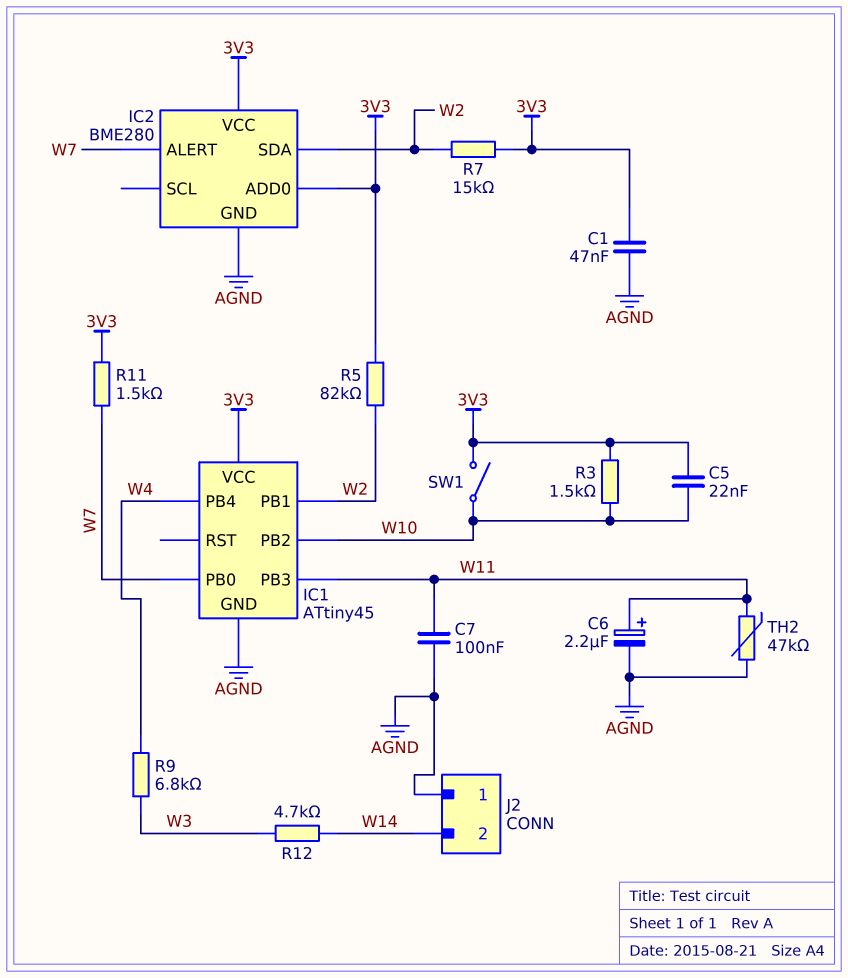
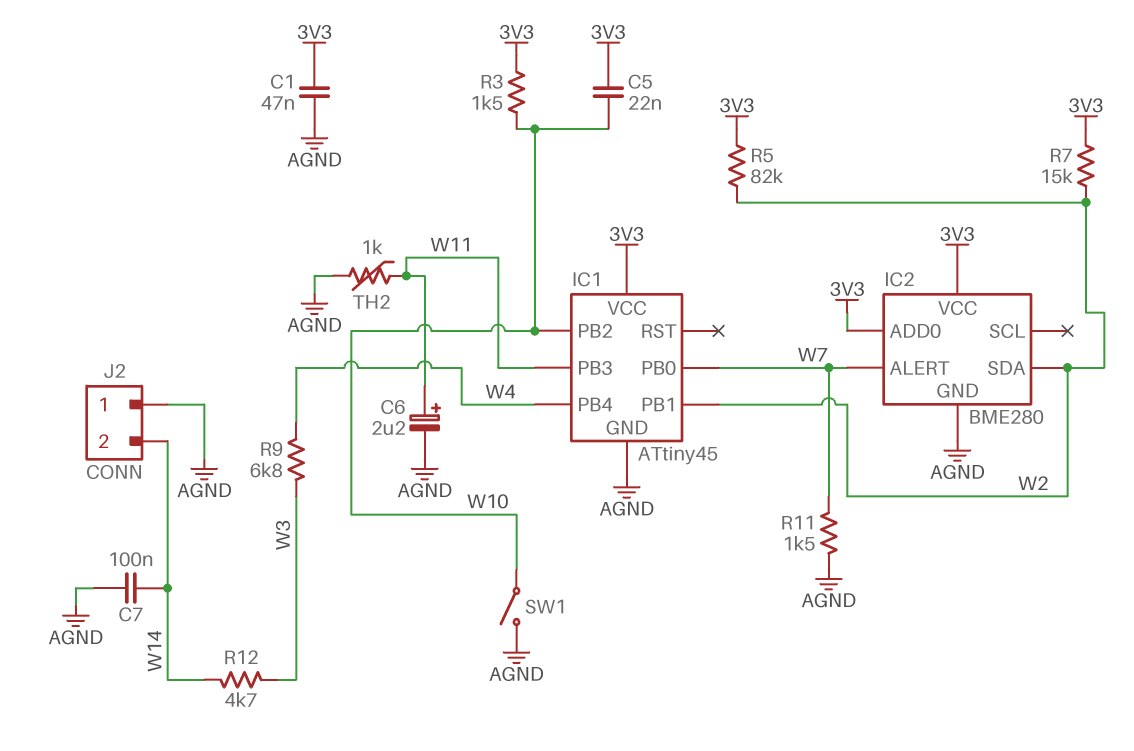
C7: 100nF (AGND, W11) -> 100nF (AGND, W14)
R11: 1.5k (3V3, W7) -> 1.5k (AGND, W7)
SW1: switch (3V3, W10) -> switch (AGND, W10)
TH2: 47k (AGND, W11) -> 1k (AGND, W11)

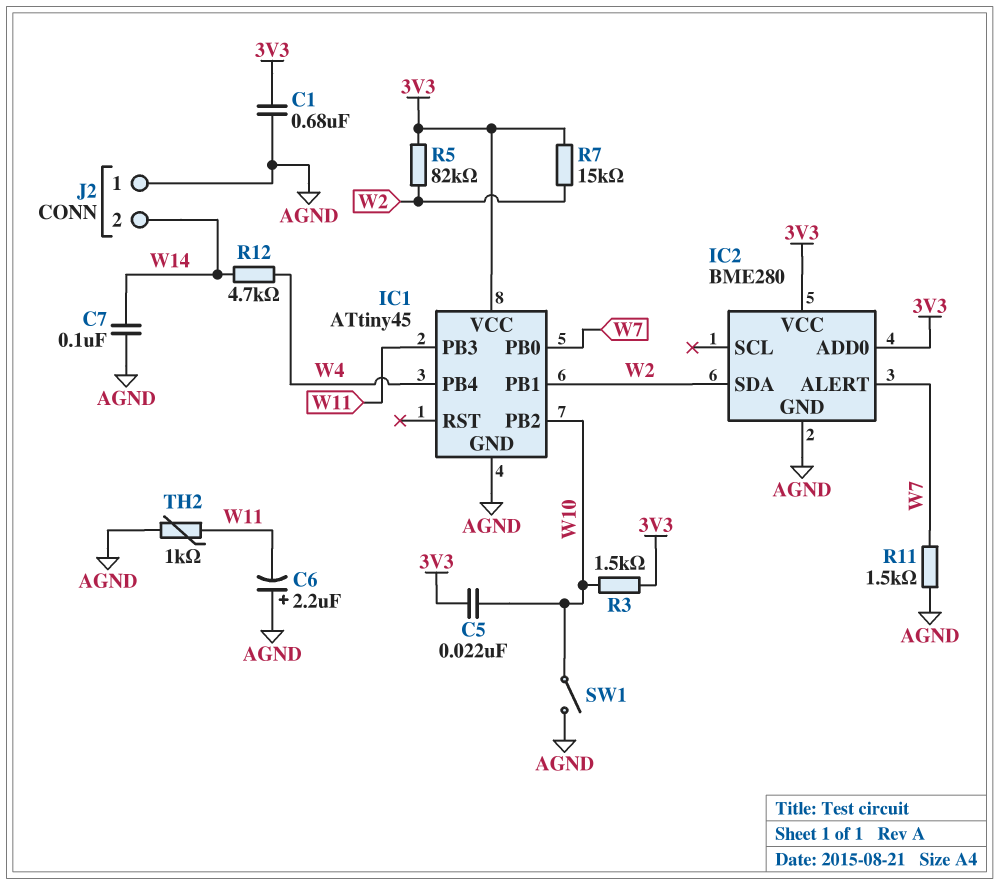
C1: 47nF (3V3, AGND) -> 680nF (3V3, AGND)
C6: 2.2uF (plus W11, minus AGND) -> 2.2uF (plus AGND, minus W11)
R9: 6.8k (W3, W4) -> none
R12: 4.7k (W3, W14) -> 4.7k (W4, W14)

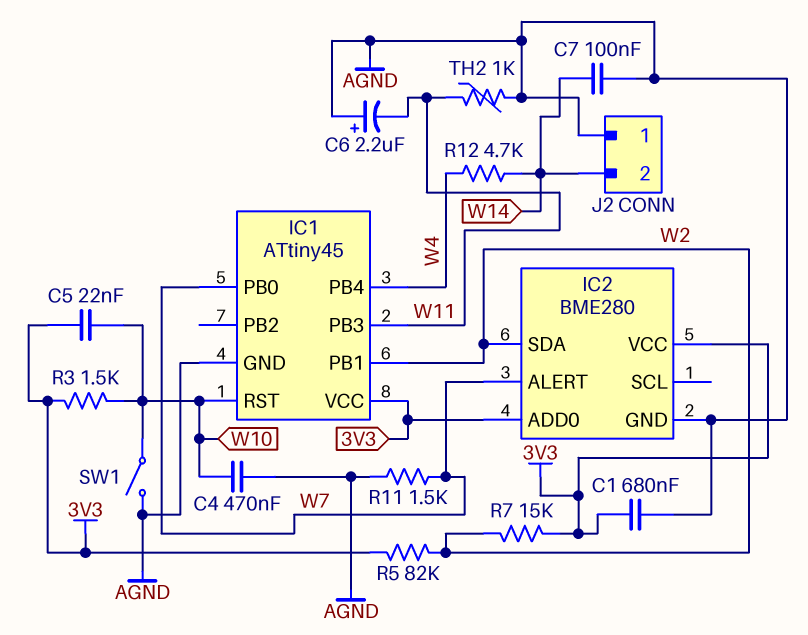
C4: none -> 470nF (AGND, W10)
IC1 pin PB2: W10 -> none
IC1 pin RST: none -> W10

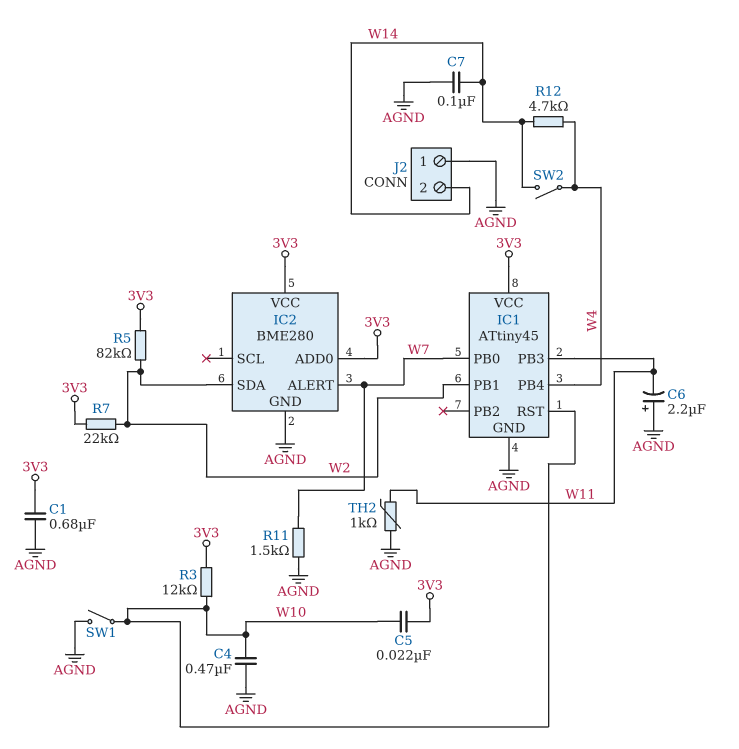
R3: 1.5k (3V3, W10) -> 12k (3V3, W10)
R7: 15k (3V3, W2) -> 22k (3V3, W2)
SW2: none -> switch (W4, W14)

